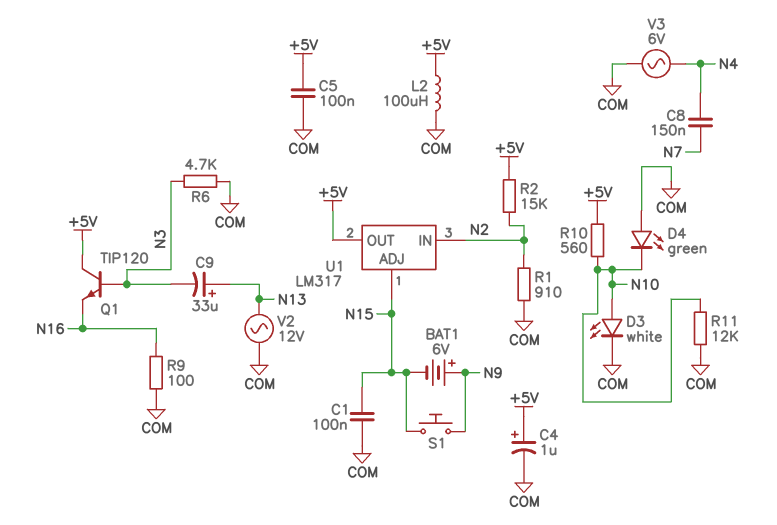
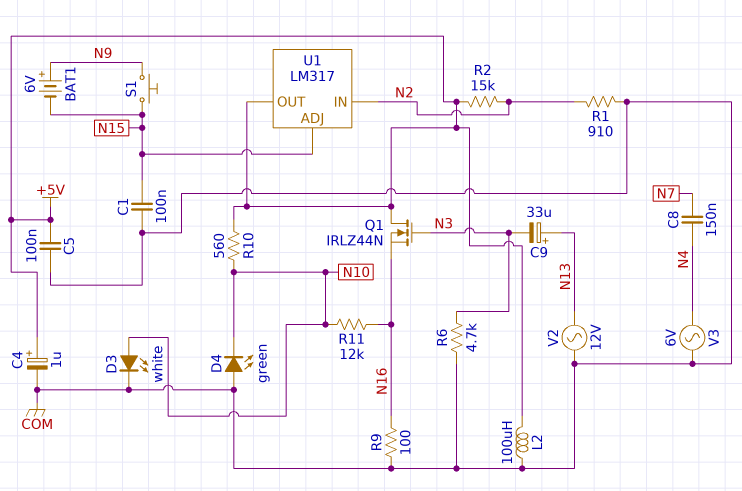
Q1: NPN TIP120 (B N3, C +5V, E N16) -> NMOS IRLZ44N (G N3, D +5V, S N16)
R11: 12k (COM, N10) -> 12k (N10, N16)

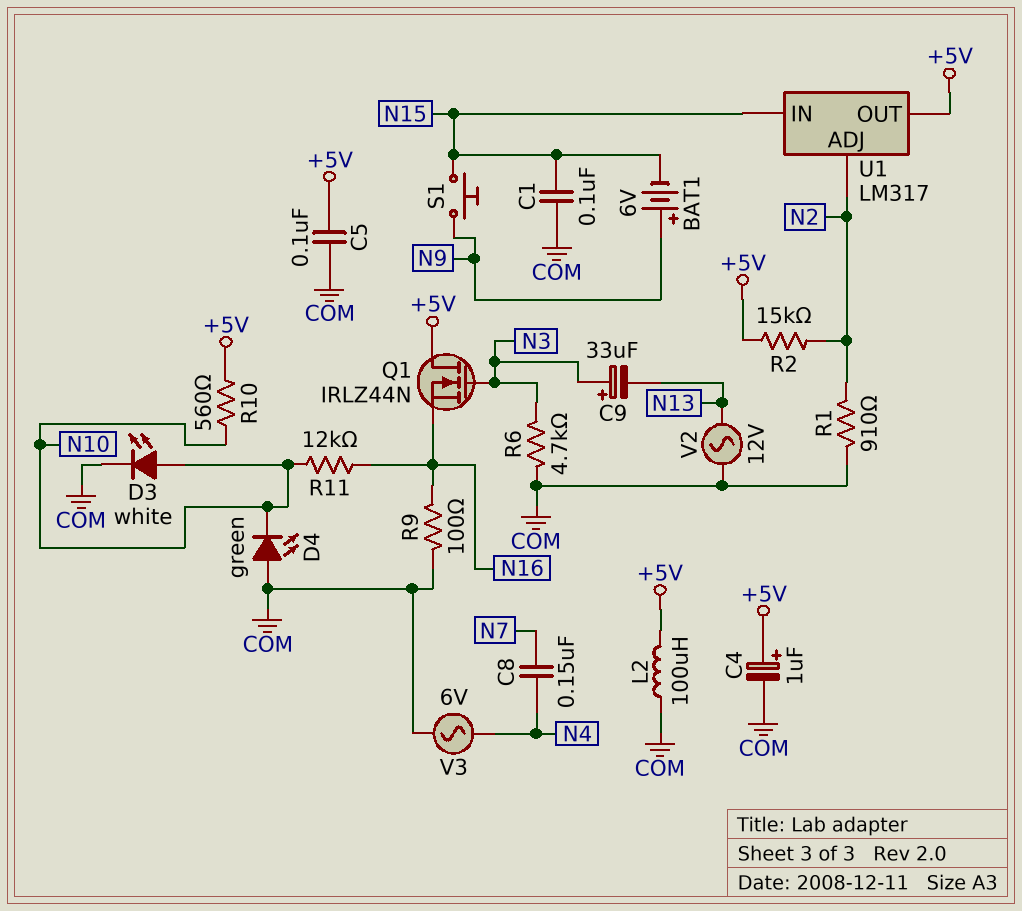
C9: 33uF (plus N13, minus N3) -> 33uF (plus N3, minus N13)
U1 pin ADJ: N15 -> N2
U1 pin IN: N2 -> N15

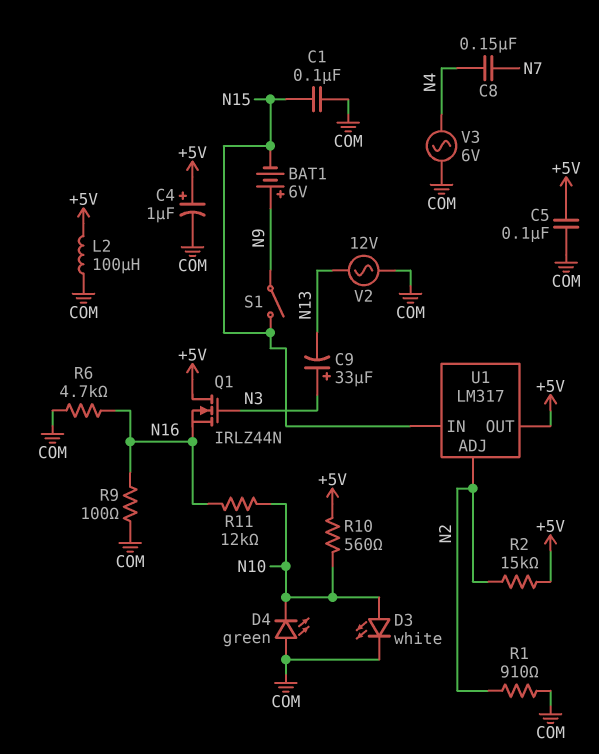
R6: 4.7k (COM, N3) -> 4.7k (COM, N16)
S1: button (N9, N15) -> switch (N9, N15)

